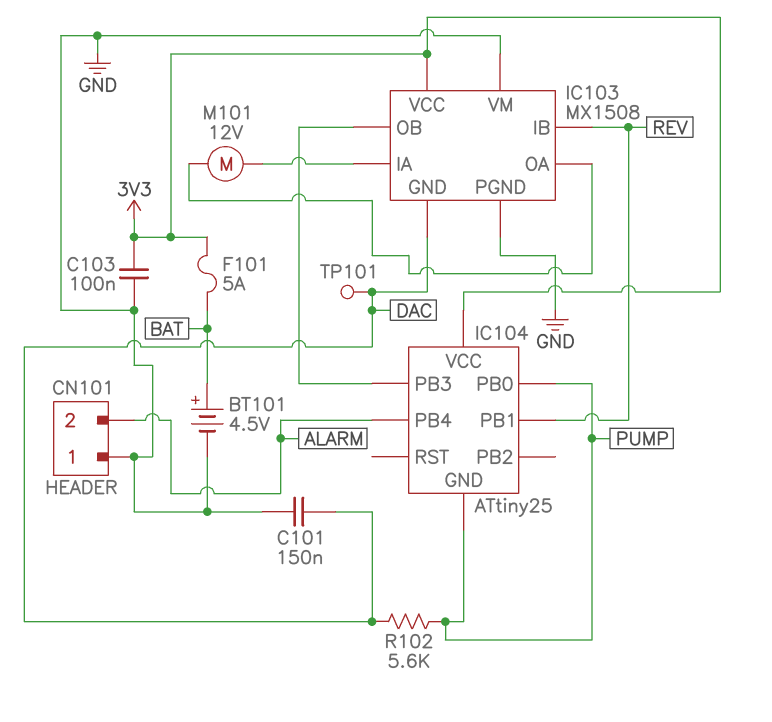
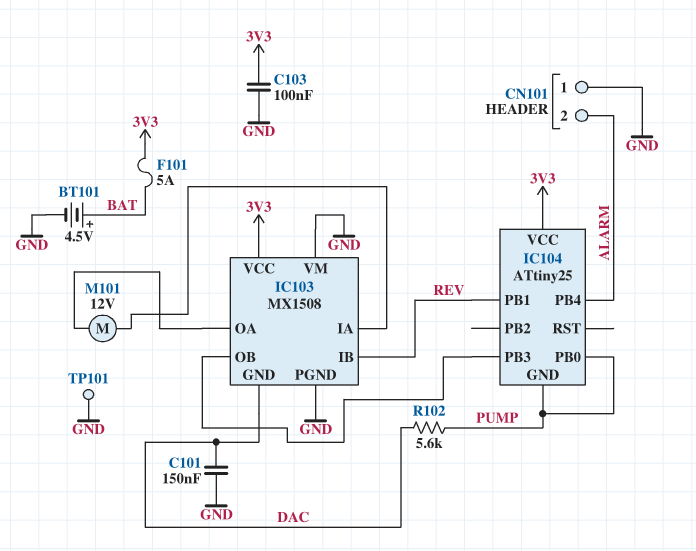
TP101: test point (DAC) -> test point (GND)

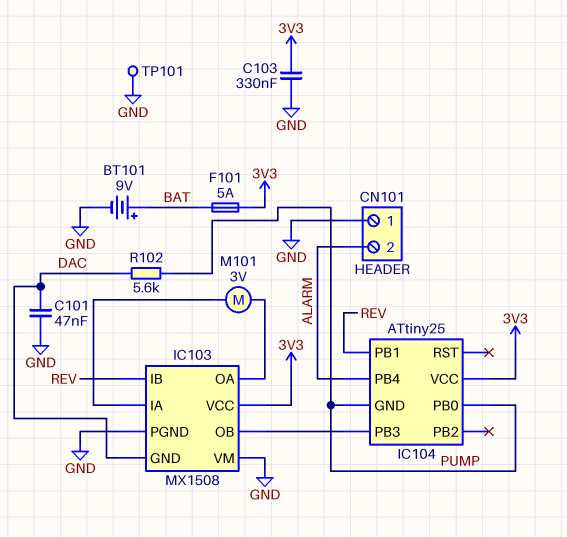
BT101: 4.5V (plus BAT, minus GND) -> 9V (plus BAT, minus GND)
C101: 150nF (DAC, GND) -> 47nF (DAC, GND)
C103: 100nF (3V3, GND) -> 330nF (3V3, GND)
M101: motor 12V (IC103/IA, IC103/OA) -> motor 3V (IC103/IA, IC103/OA)

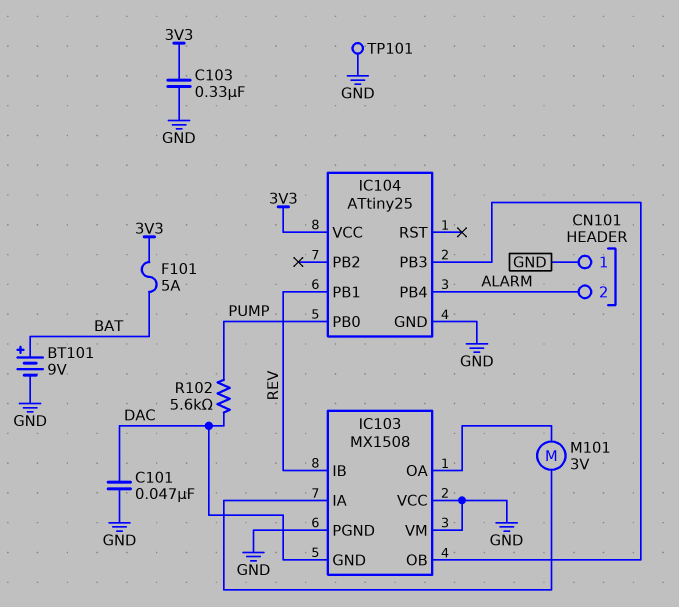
IC103 pin VCC: 3V3 -> GND
IC104 pin GND: PUMP -> GND

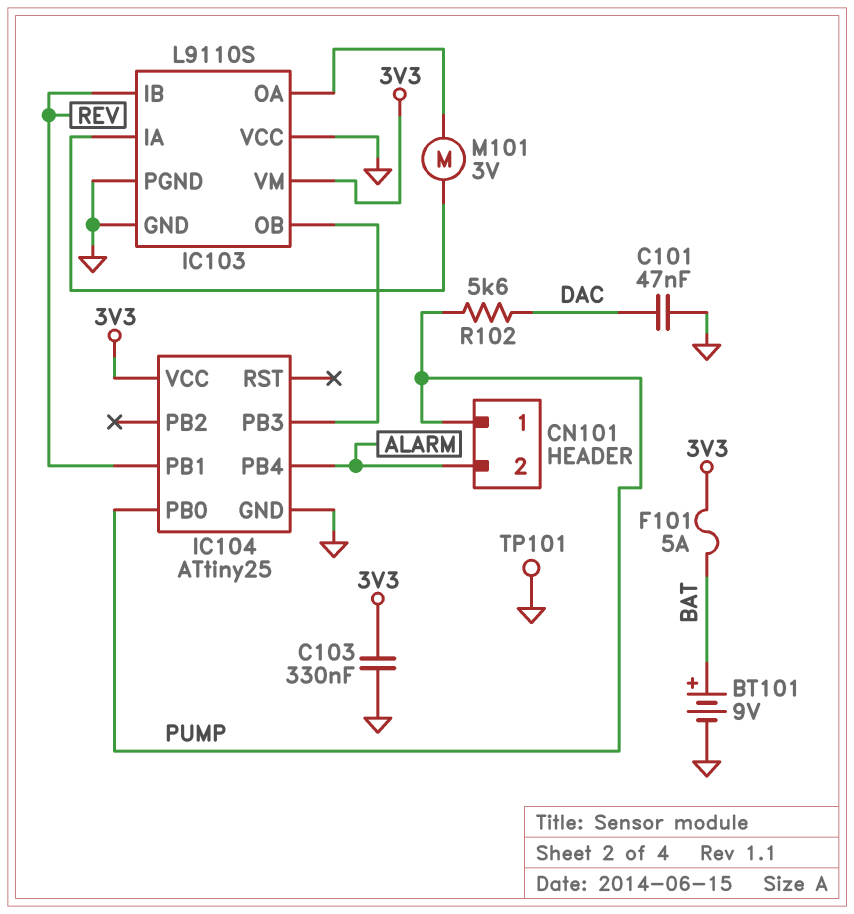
CN101 pin 1: GND -> PUMP
IC103: MX1508 -> L9110S
IC103 pin GND: DAC -> GND
IC103 pin VM: GND -> 3V3

